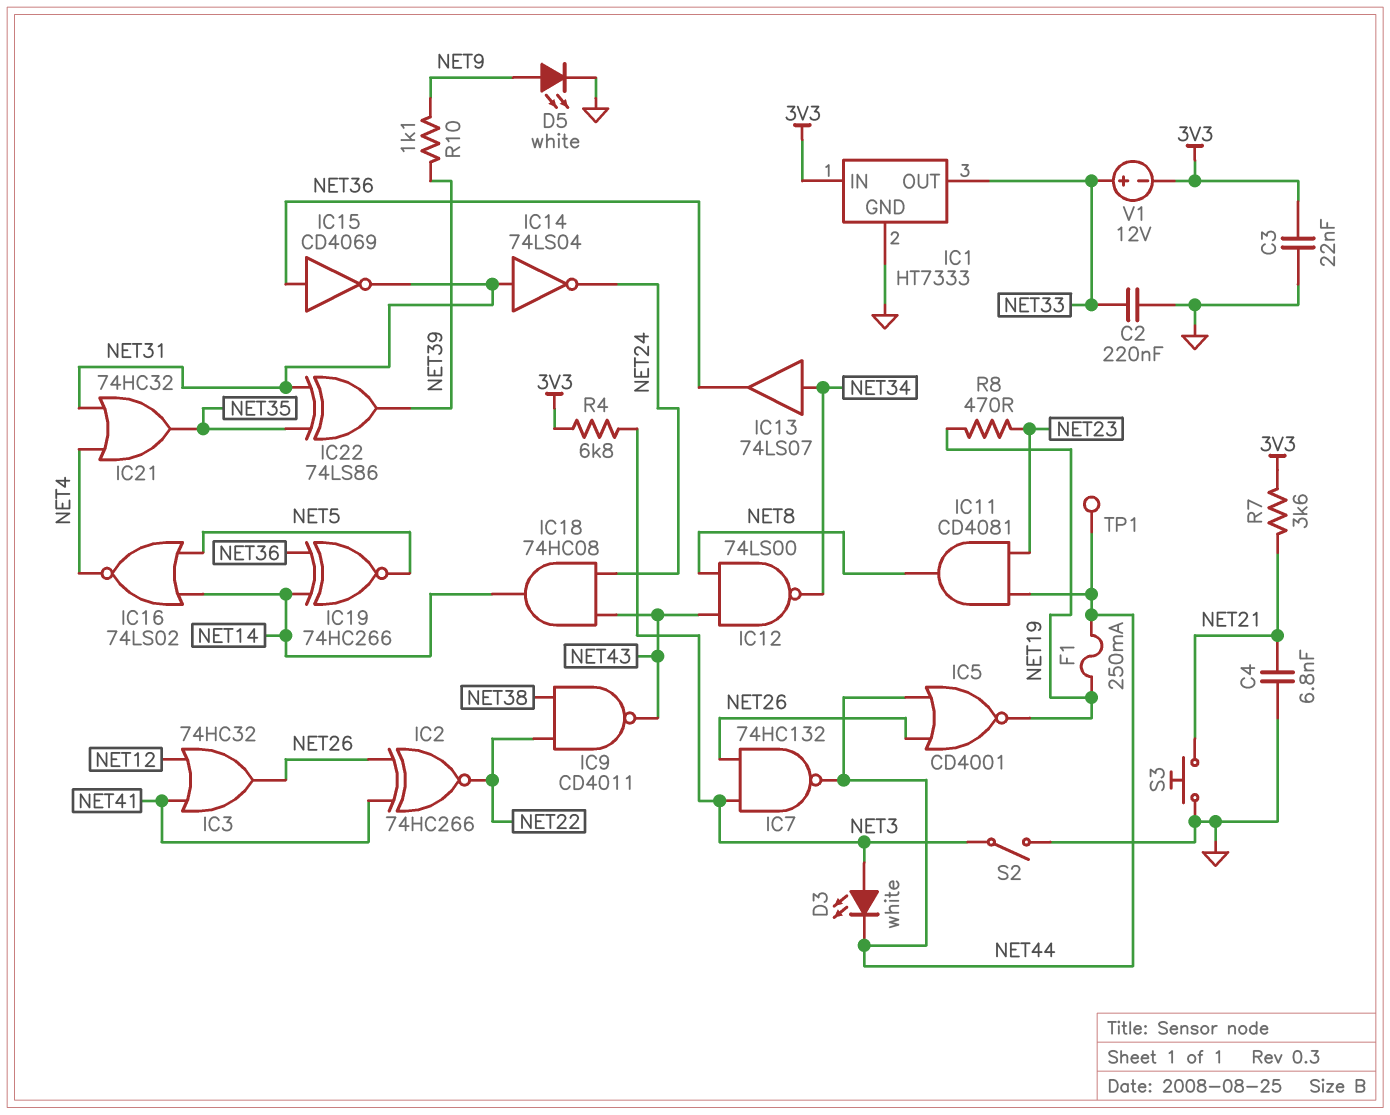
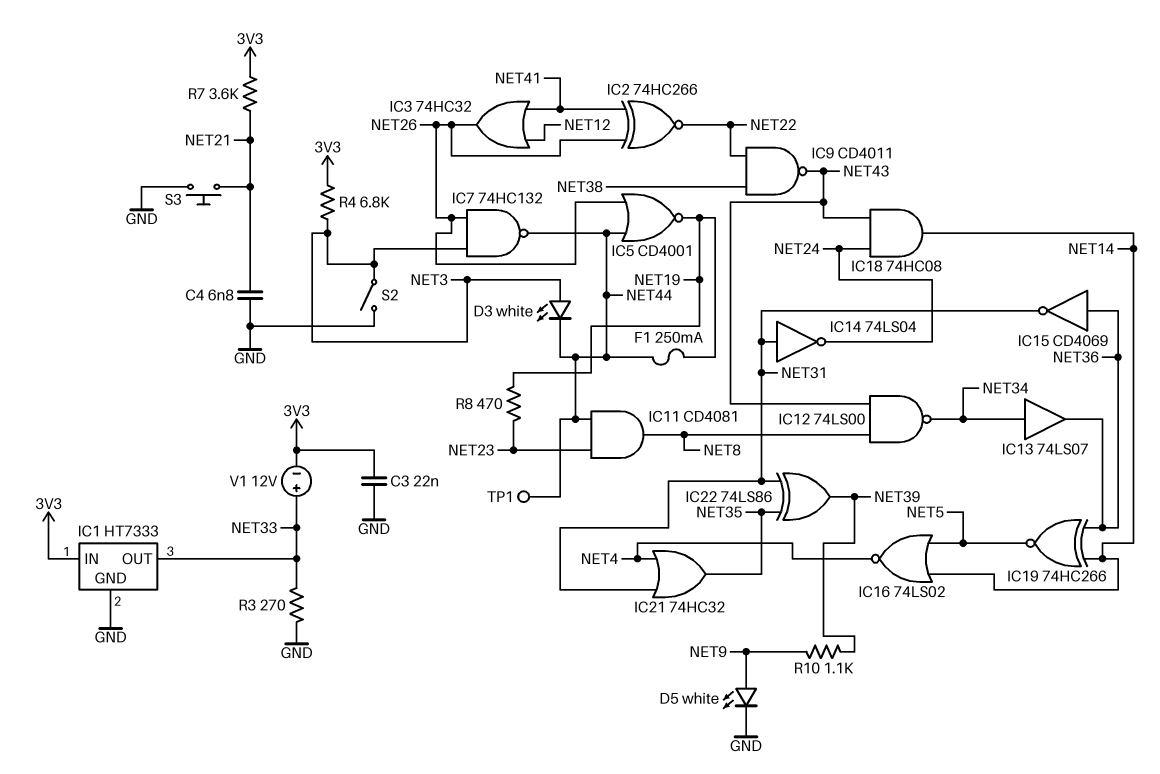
C2: 220nF (GND, NET33) -> none
R3: none -> 270 (GND, NET33)

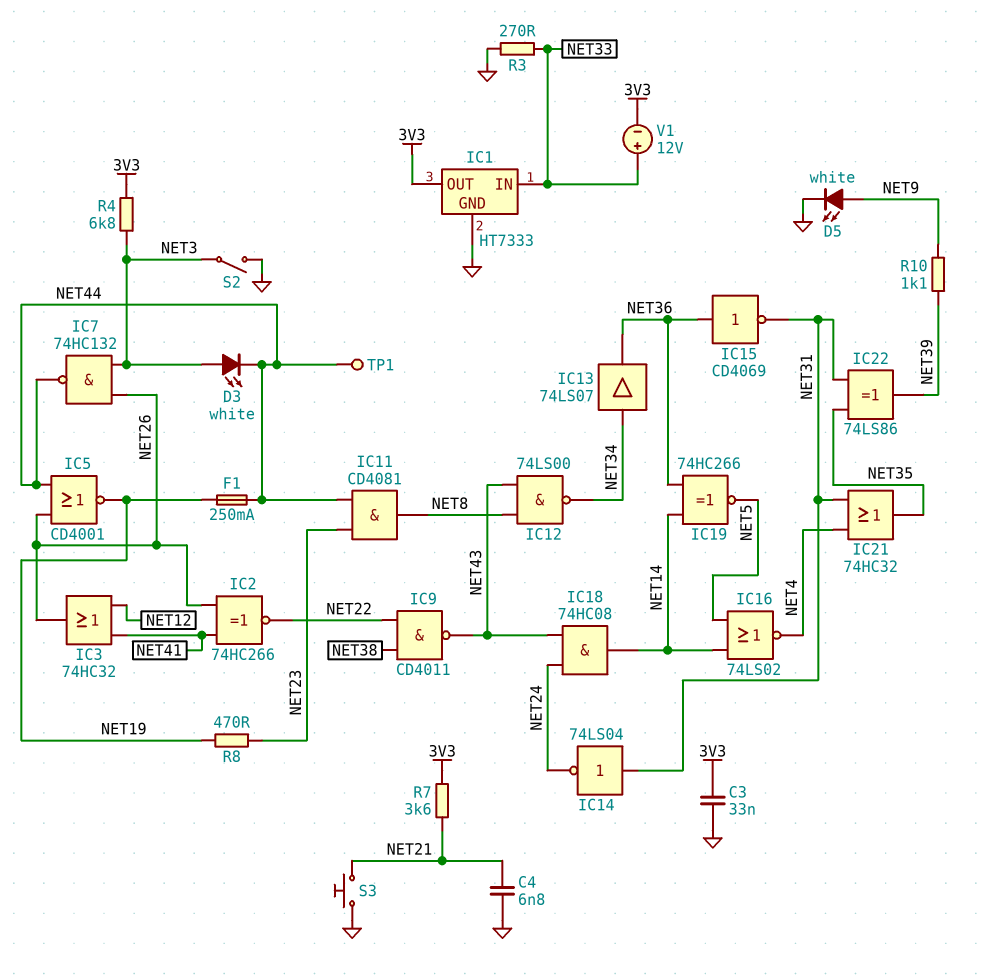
C3: 22nF (3V3, GND) -> 33nF (3V3, GND)
IC1 pin IN: 3V3 -> NET33
IC1 pin OUT: NET33 -> 3V3

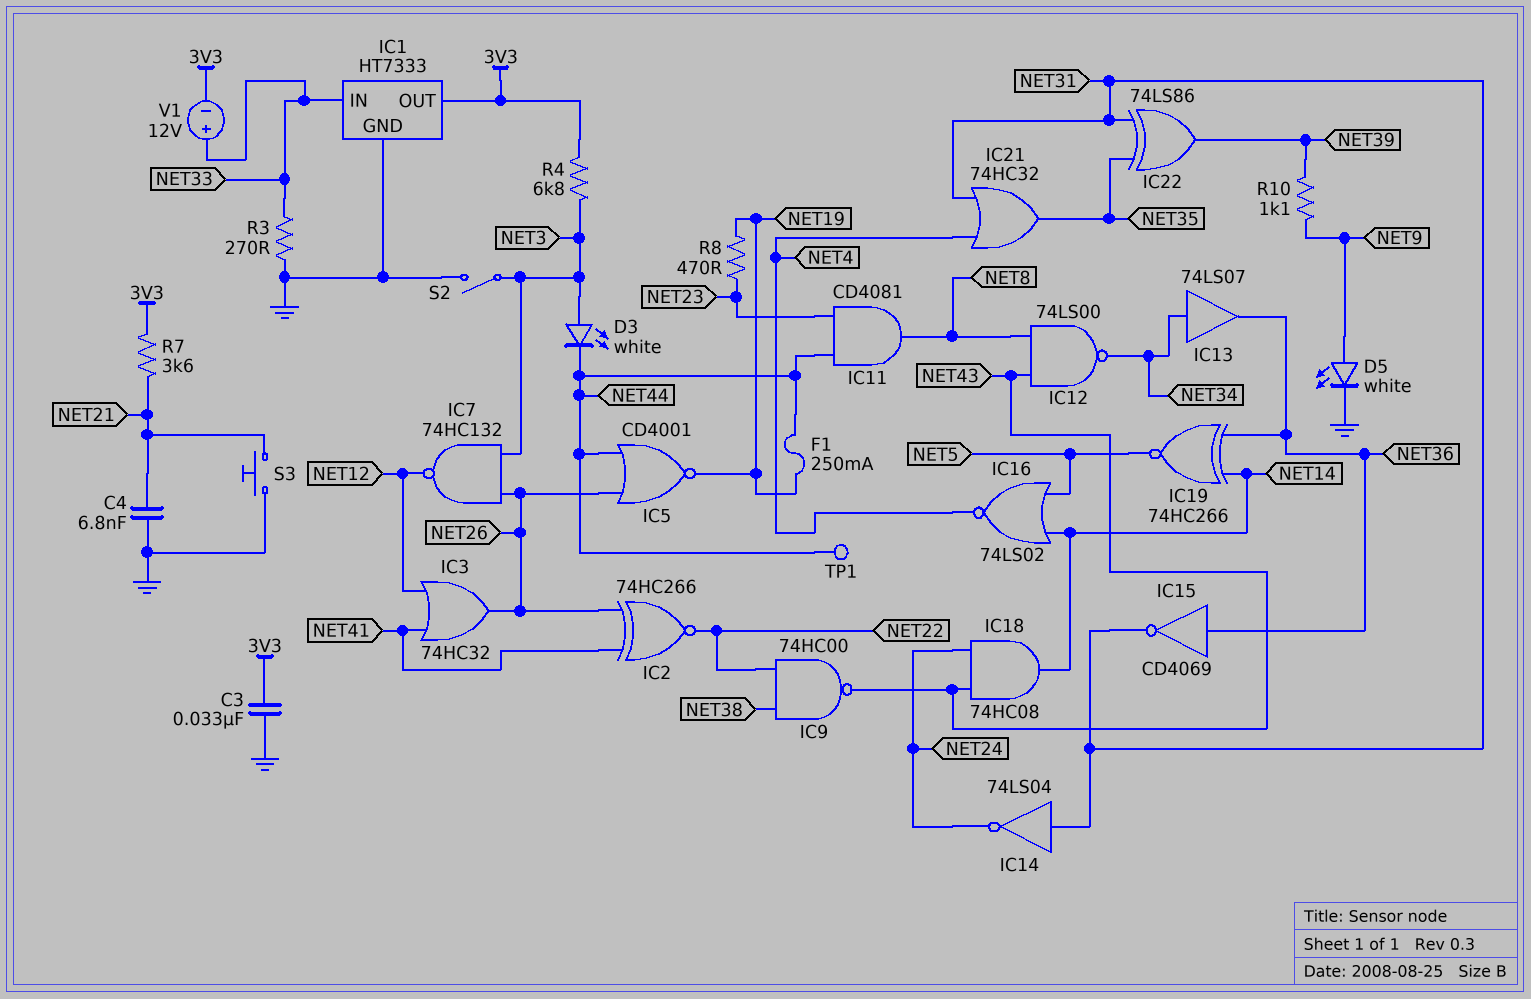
IC7: NAND 74HC132 (in NET3, in NET26, out NET44) -> NAND 74HC132 (in NET3, in NET26, out NET12)
IC9: NAND CD4011 (in NET22, in NET38, out NET43) -> NAND 74HC00 (in NET22, in NET38, out NET43)

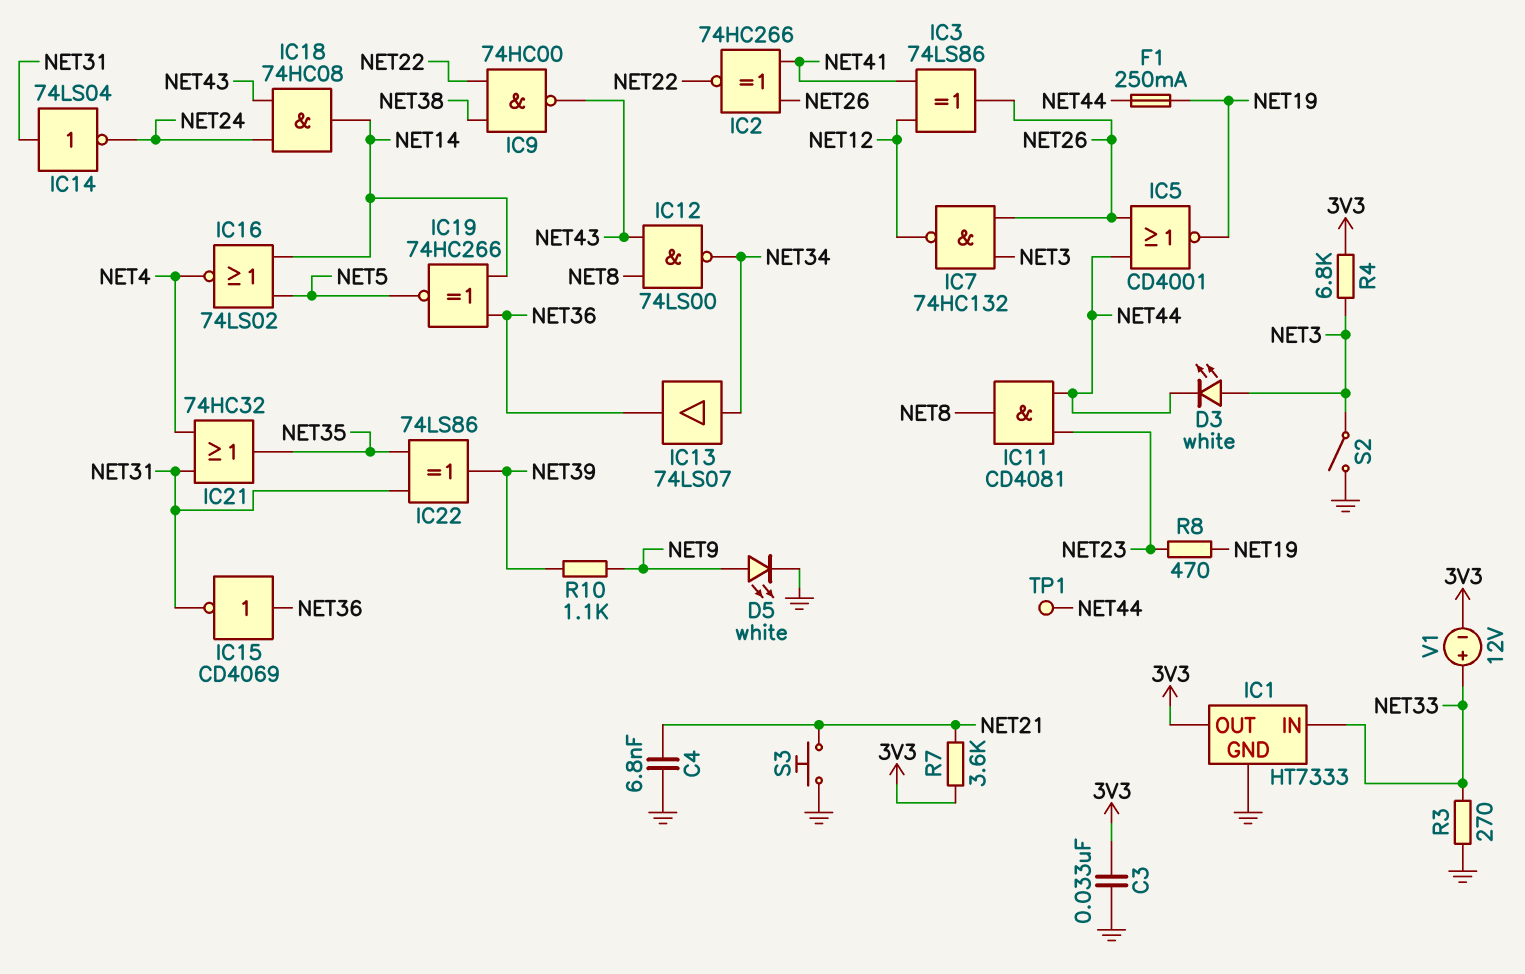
IC3: OR 74HC32 (in NET12, in NET41, out NET26) -> XOR 74LS86 (in NET12, in NET41, out NET26)

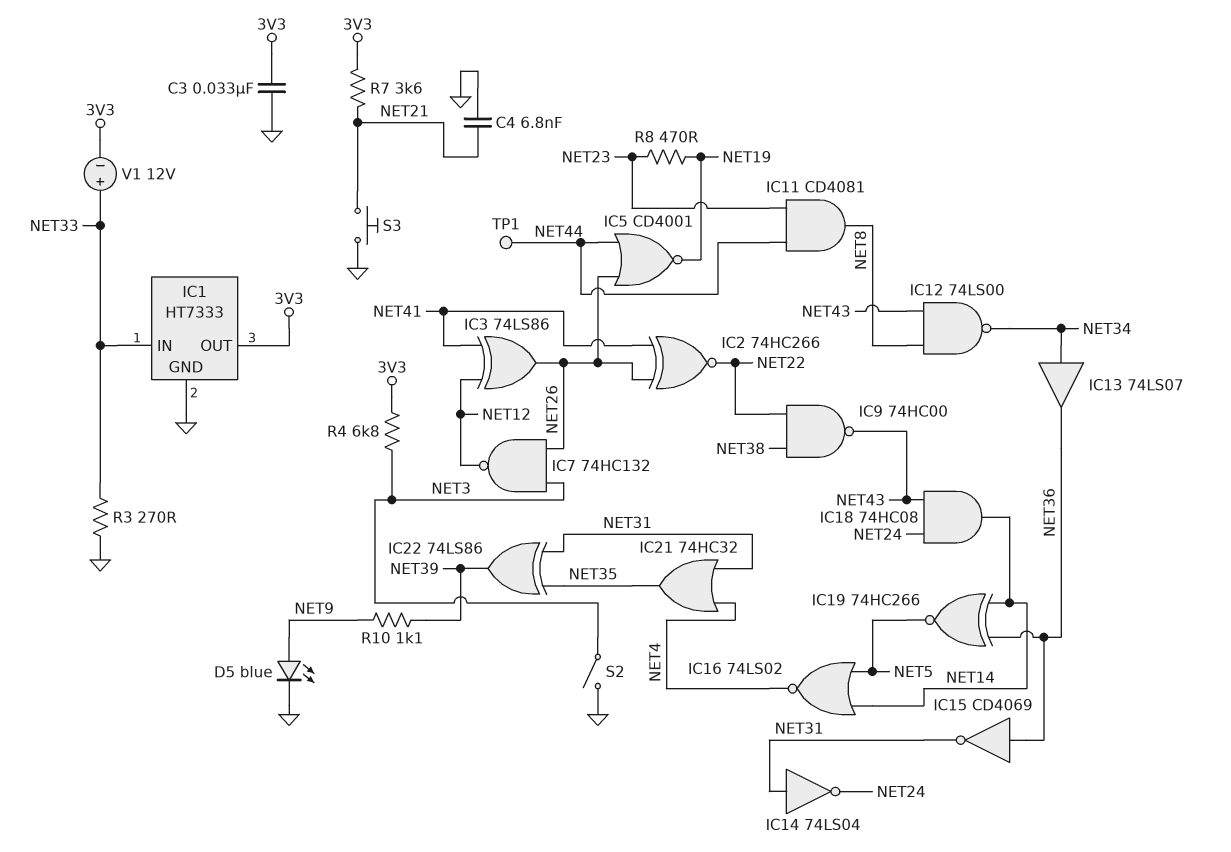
D3: LED white (A NET3, K NET44) -> none
D5: LED white (A NET9, K GND) -> LED blue (A NET9, K GND)
F1: 250mA (NET19, NET44) -> none

